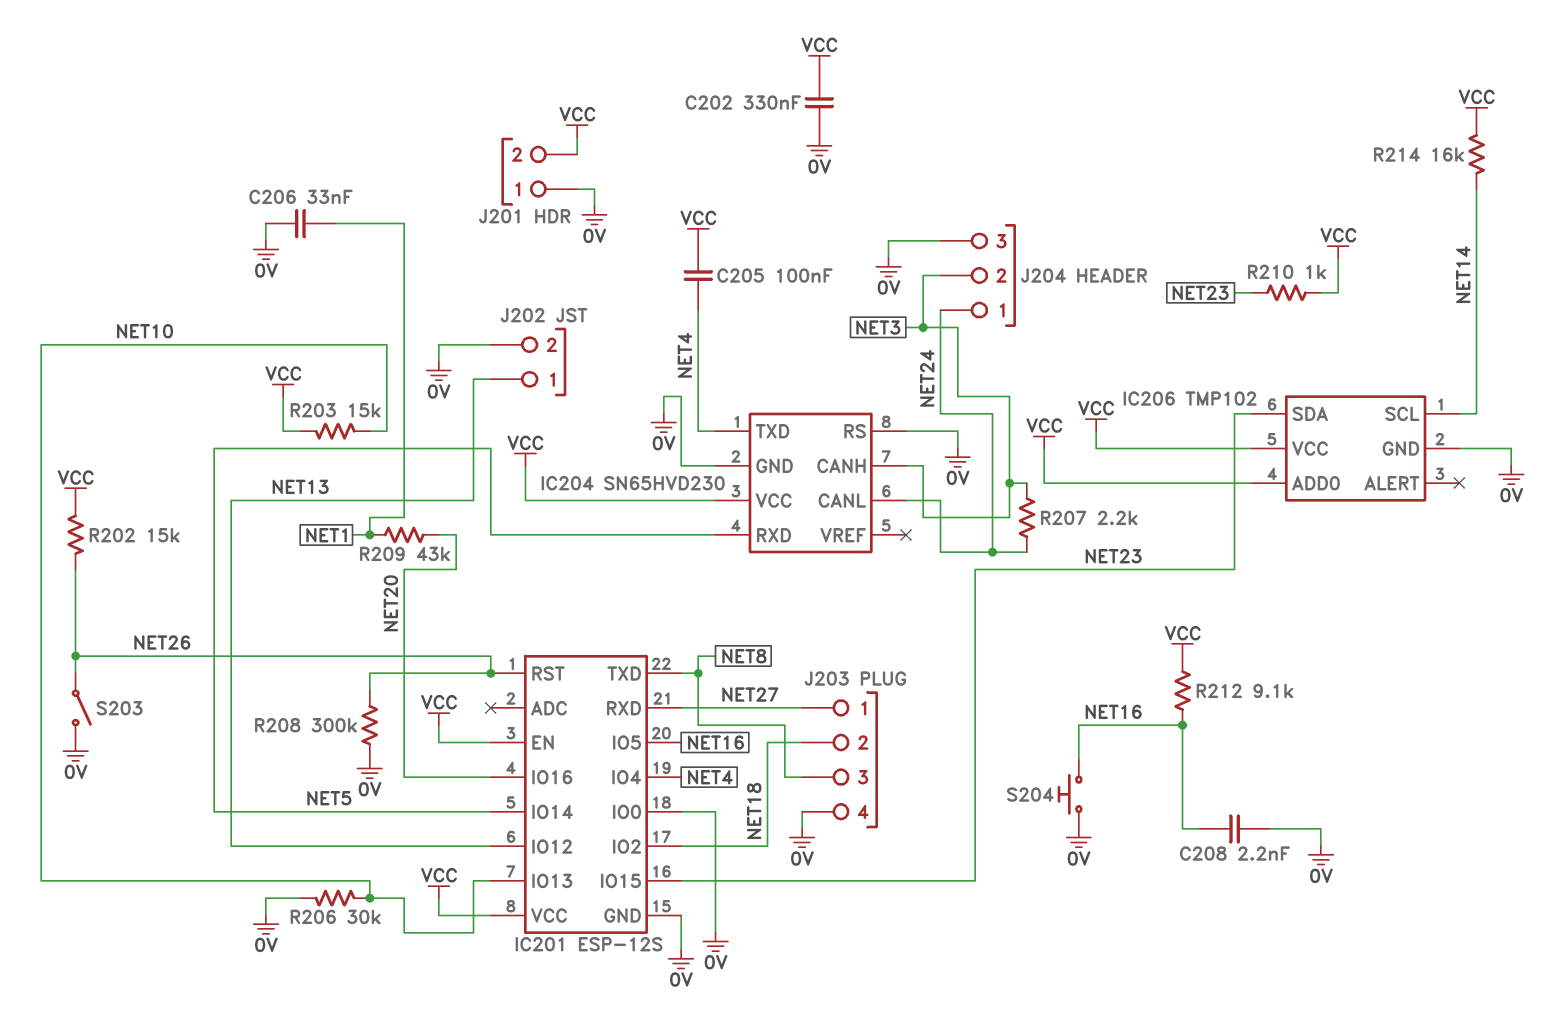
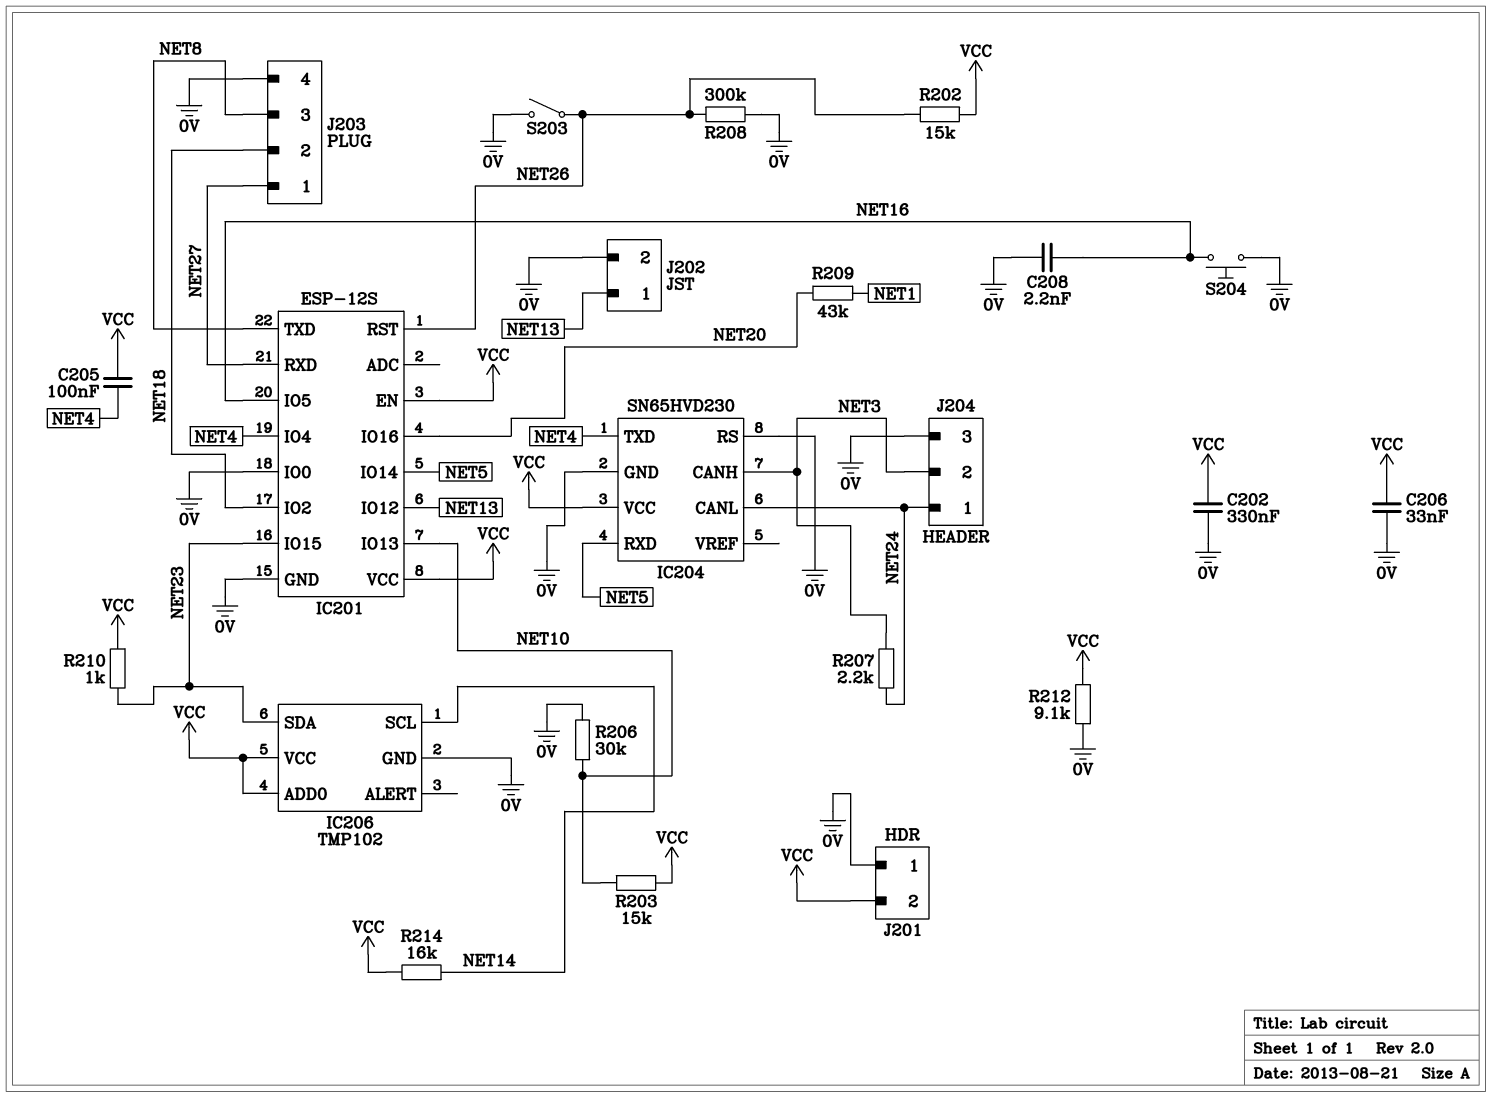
C206: 33nF (0V, NET1) -> 33nF (0V, VCC)
R212: 9.1k (NET16, VCC) -> 9.1k (0V, VCC)

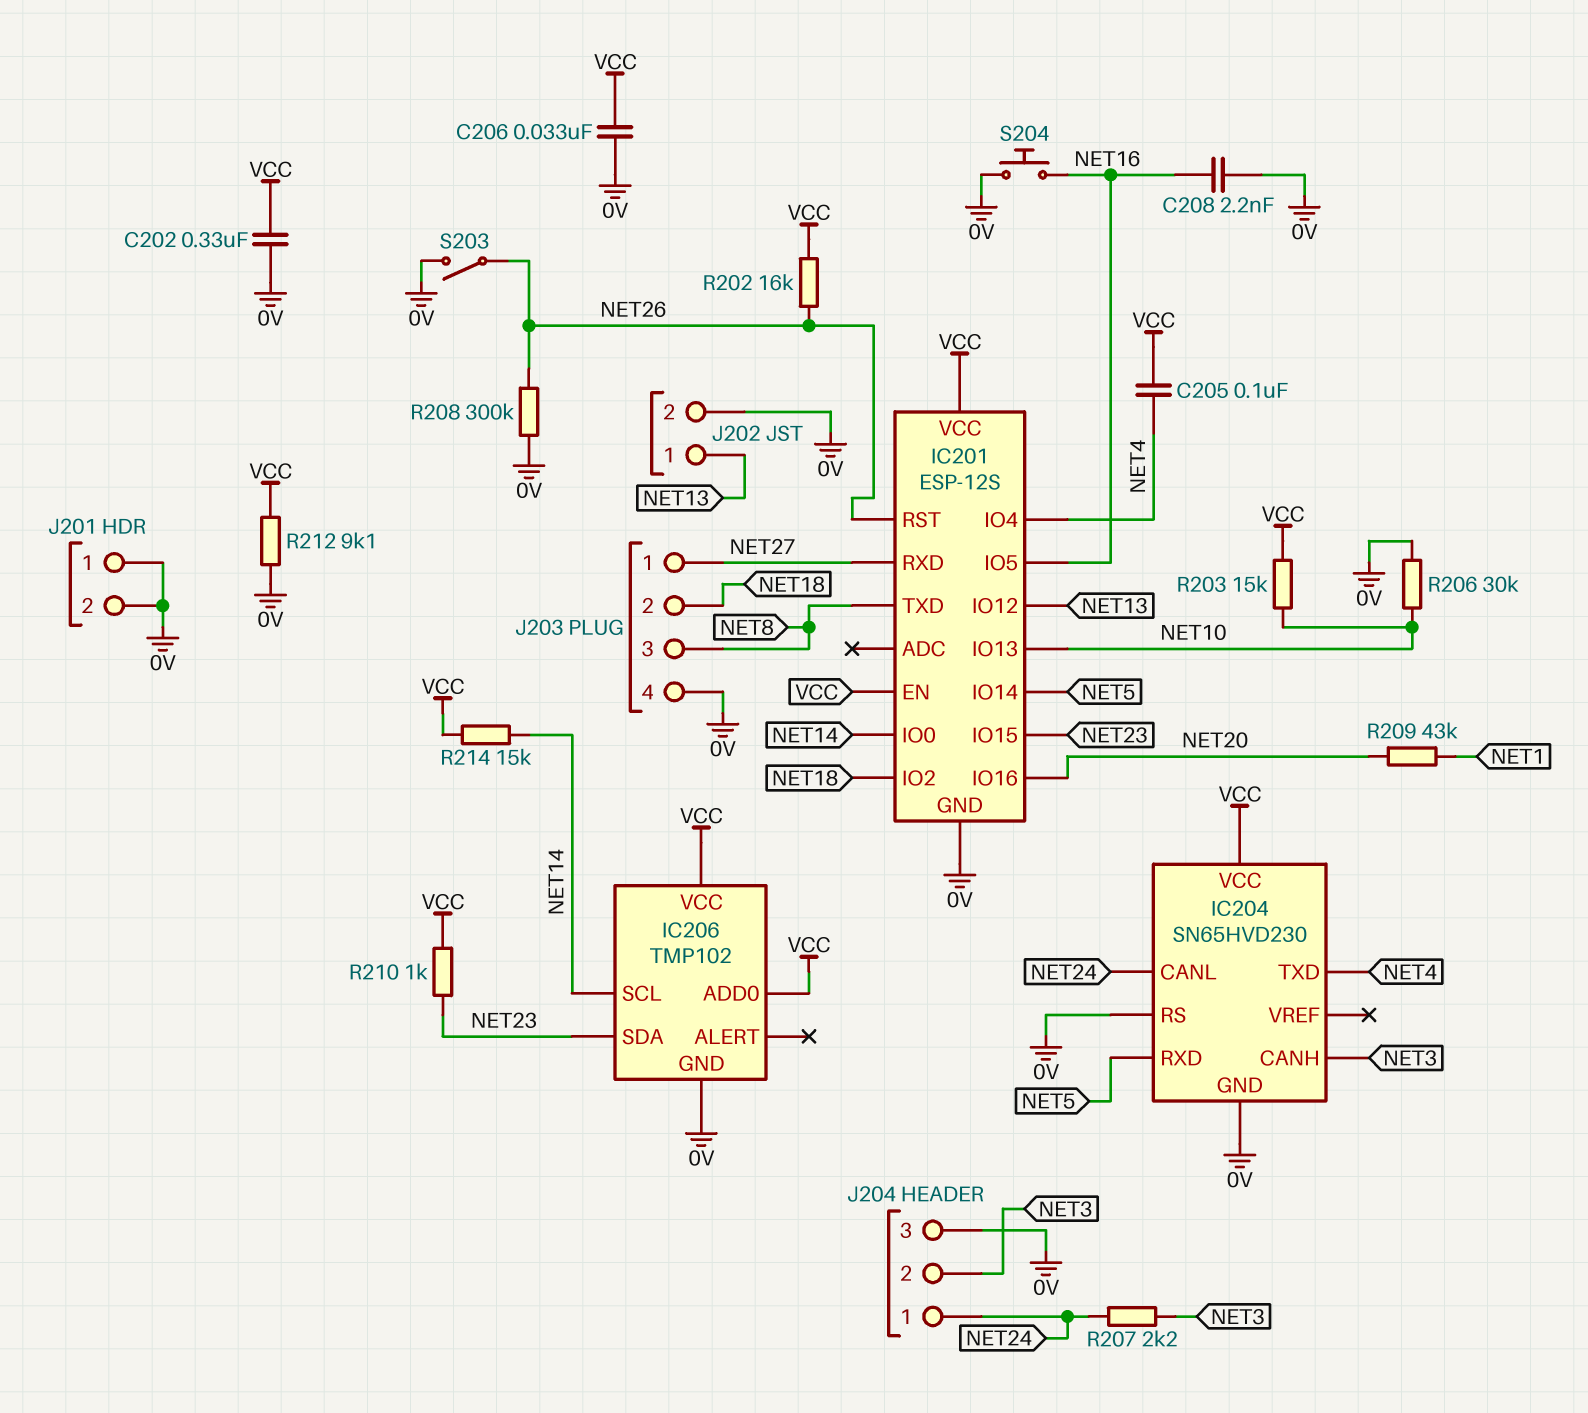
IC201 pin IO0: 0V -> NET14
J201 pin 2: VCC -> 0V
R202: 15k (NET26, VCC) -> 16k (NET26, VCC)
R214: 16k (NET14, VCC) -> 15k (NET14, VCC)

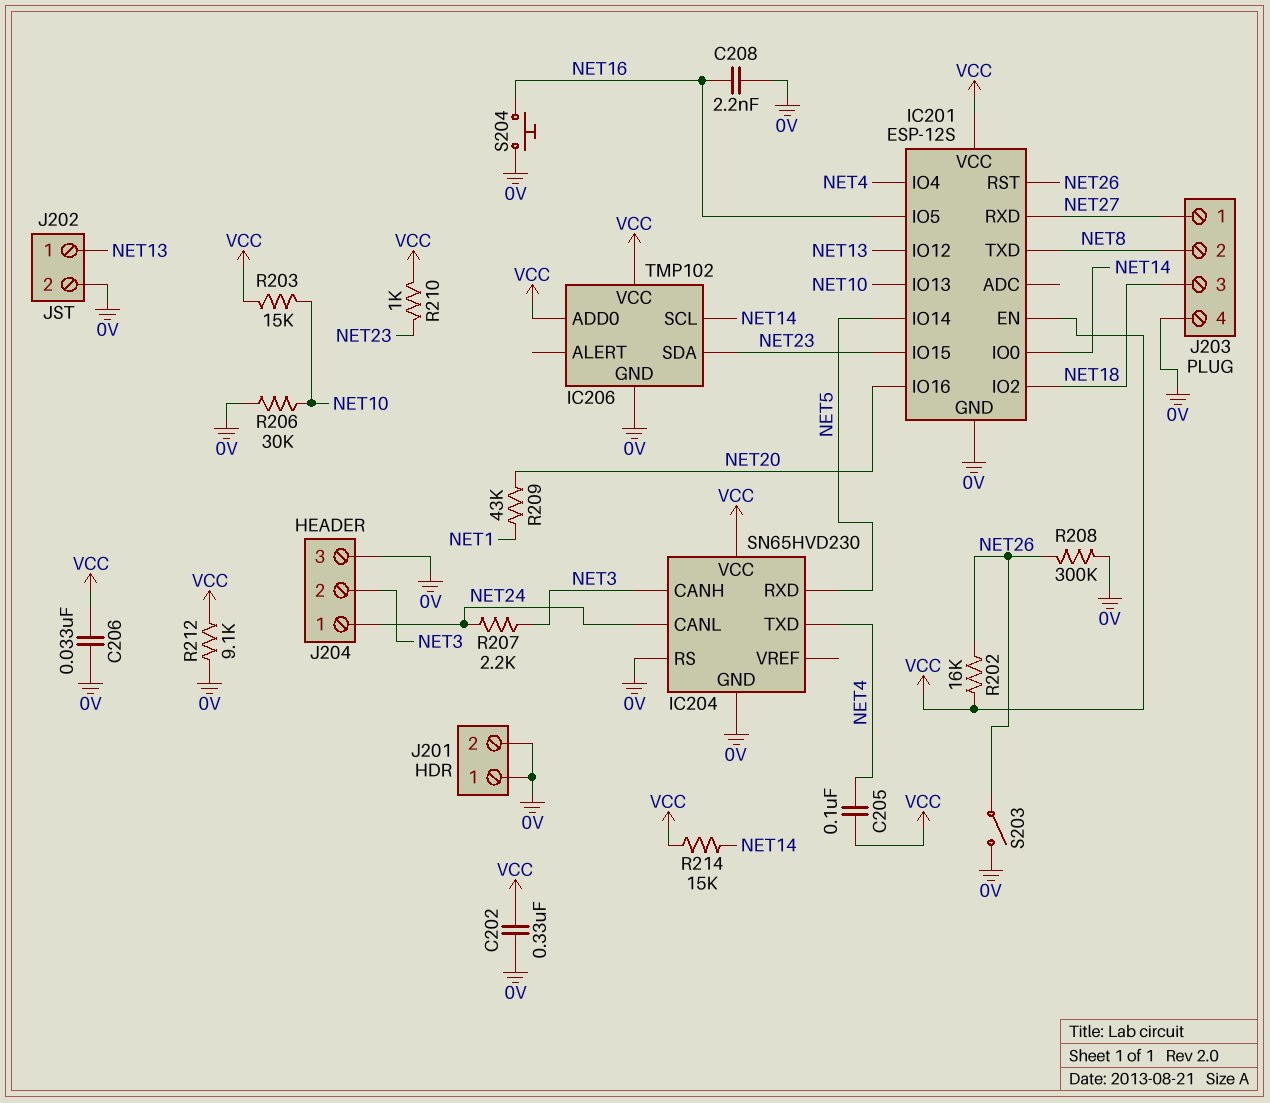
J203 pin 2: NET18 -> NET8
J203 pin 3: NET8 -> NET18

